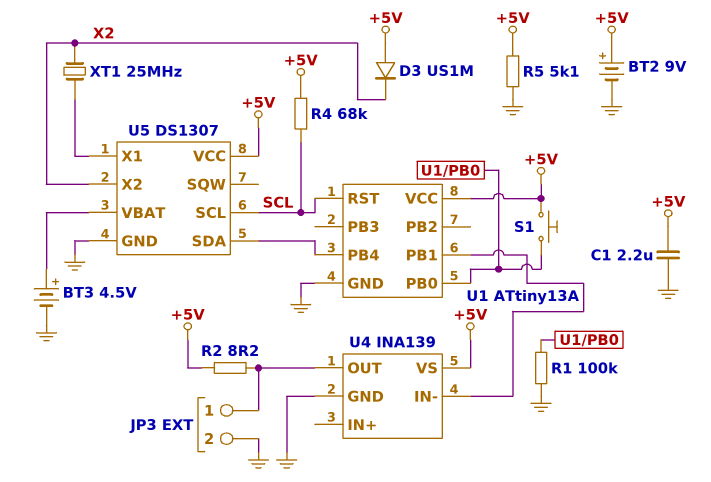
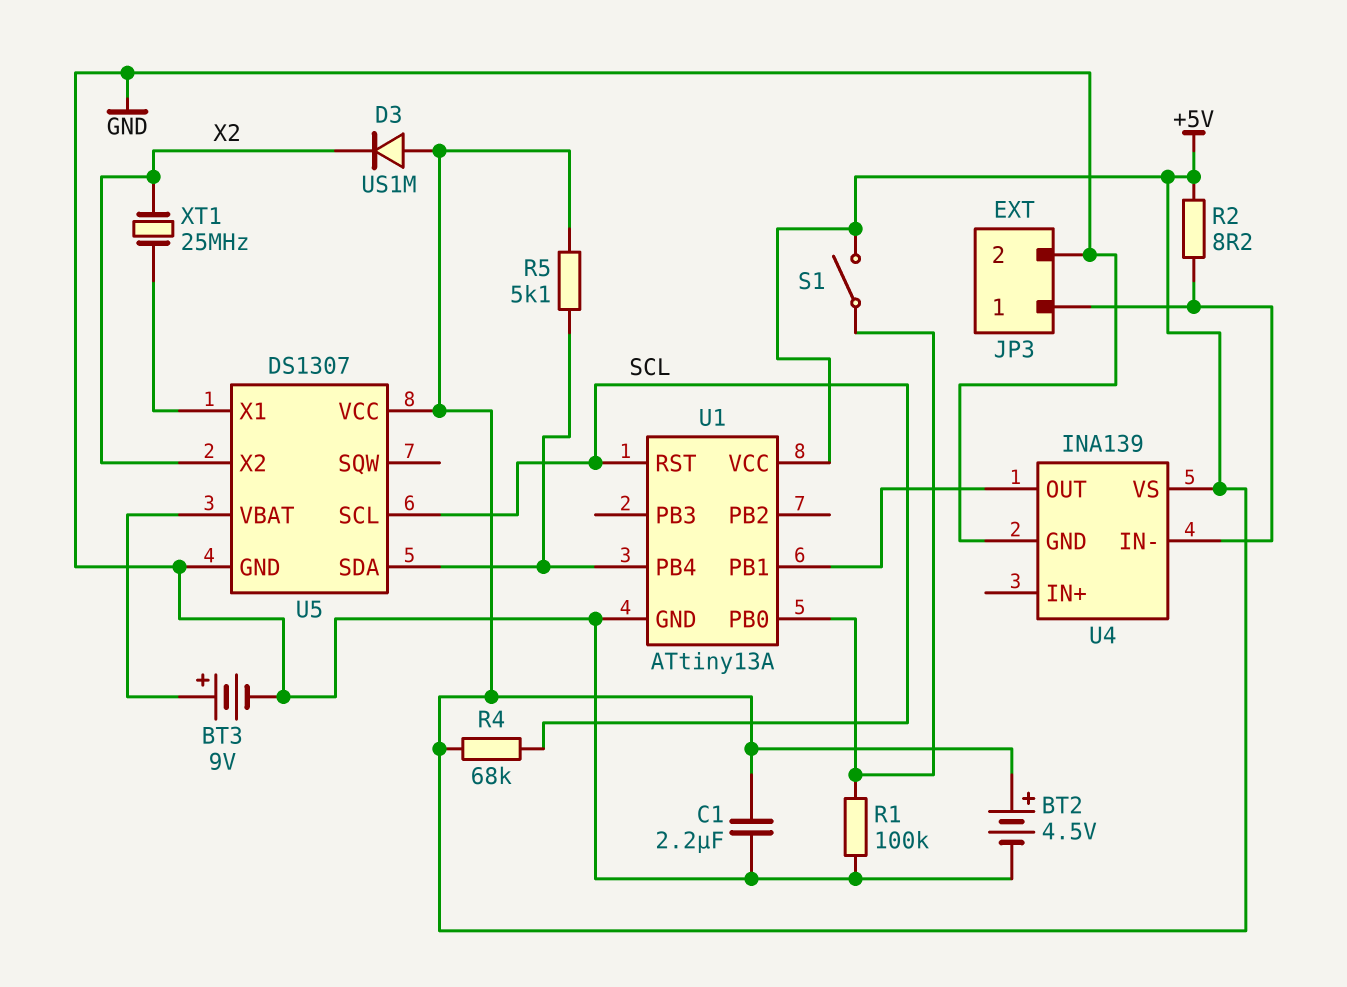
BT2: 9V (plus +5V, minus GND) -> 4.5V (plus +5V, minus GND)
BT3: 4.5V (plus U5/VBAT, minus GND) -> 9V (plus U5/VBAT, minus GND)
R5: 5.1k (+5V, GND) -> 5.1k (+5V, U1/PB4)
S1: button (+5V, U1/PB0) -> switch (+5V, U1/PB0)
U4 pin IN-: U1/PB1 -> JP3/1
U4 pin OUT: JP3/1 -> U1/PB1

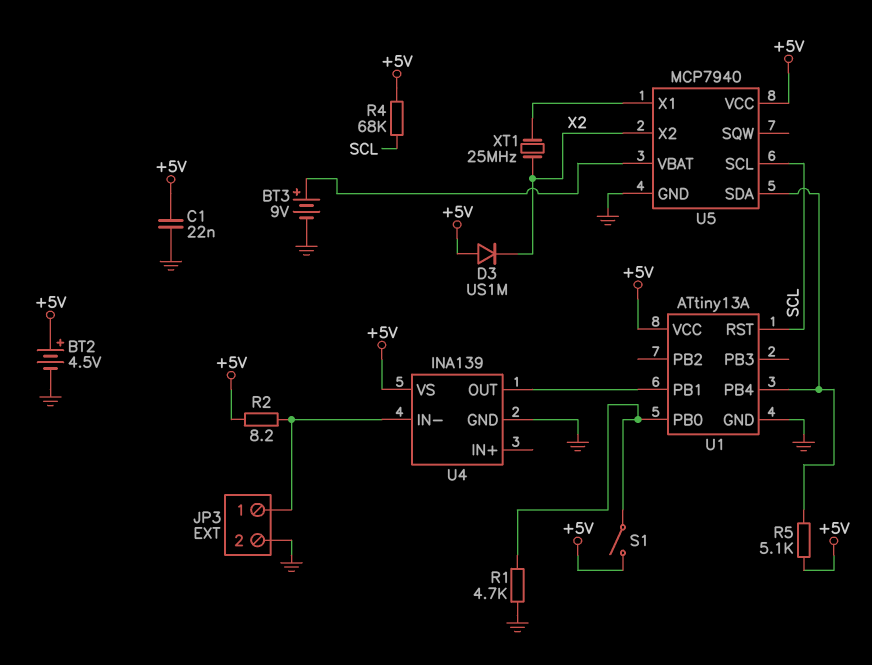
C1: 2.2uF (+5V, GND) -> 22nF (+5V, GND)
R1: 100k (GND, U1/PB0) -> 4.7k (GND, U1/PB0)
U5: DS1307 -> MCP7940

